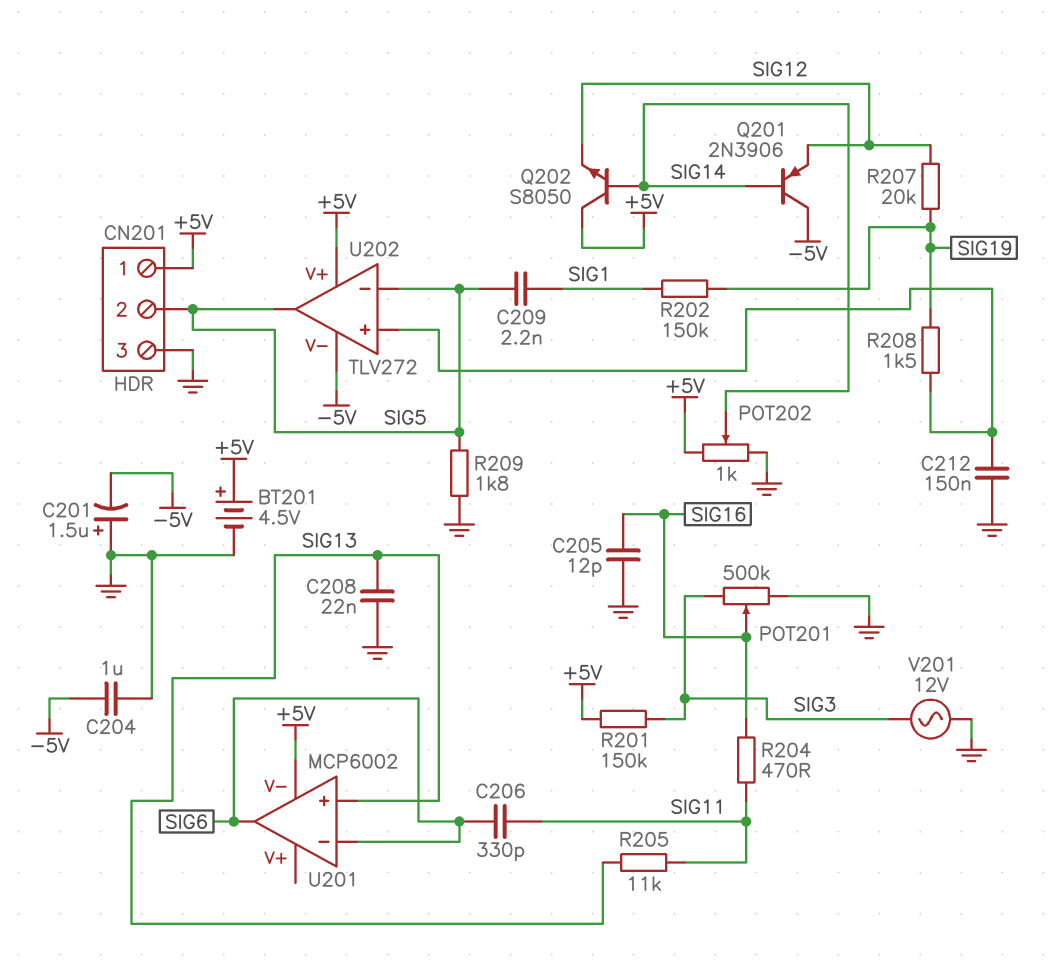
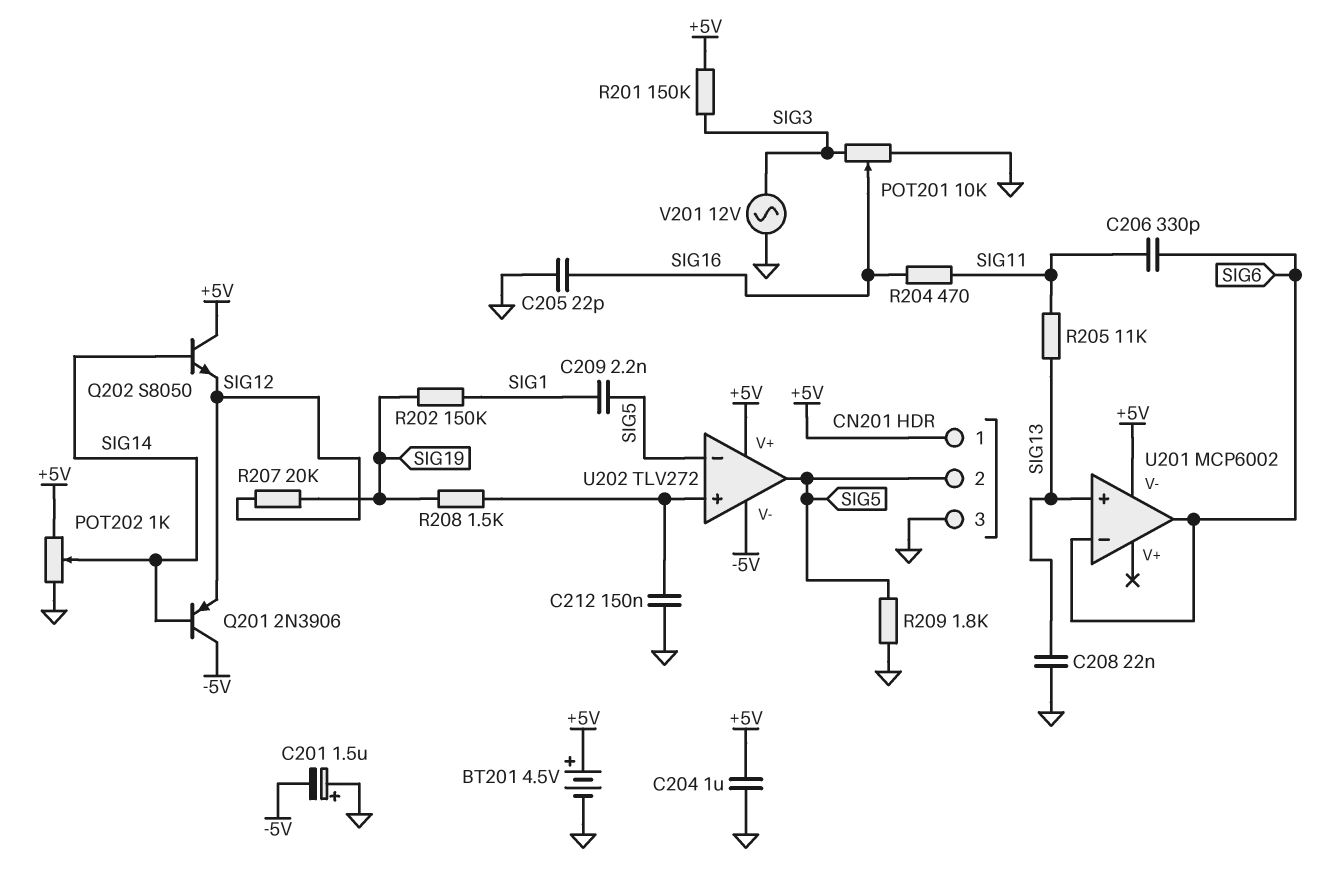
C204: 1uF (-5V, GND) -> 1uF (+5V, GND)
C205: 12pF (GND, SIG16) -> 22pF (GND, SIG16)
POT201: 500k (GND, SIG3, wiper SIG16) -> 10k (GND, SIG3, wiper SIG16)

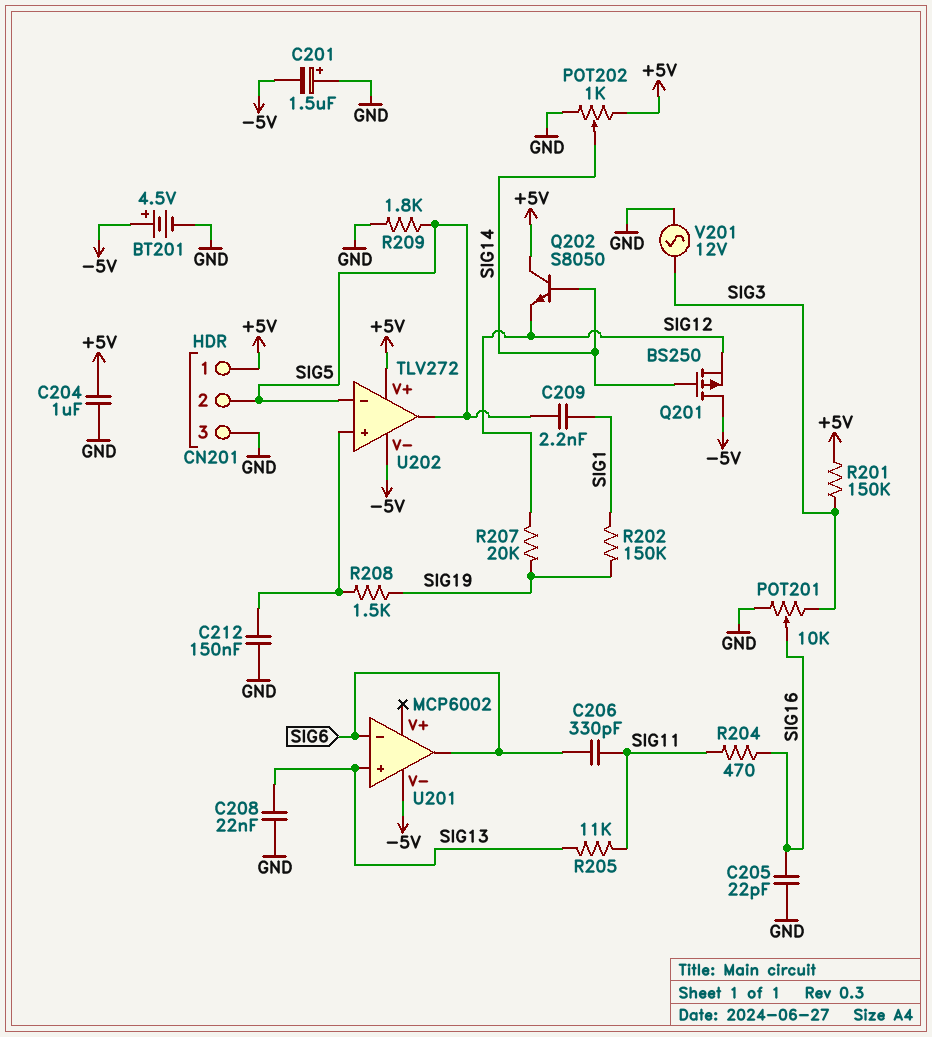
BT201: 4.5V (plus +5V, minus GND) -> 4.5V (plus -5V, minus GND)
Q201: PNP 2N3906 (B SIG14, C -5V, E SIG12) -> PMOS BS250 (G SIG14, D -5V, S SIG12)
U201 pin V-: +5V -> -5V

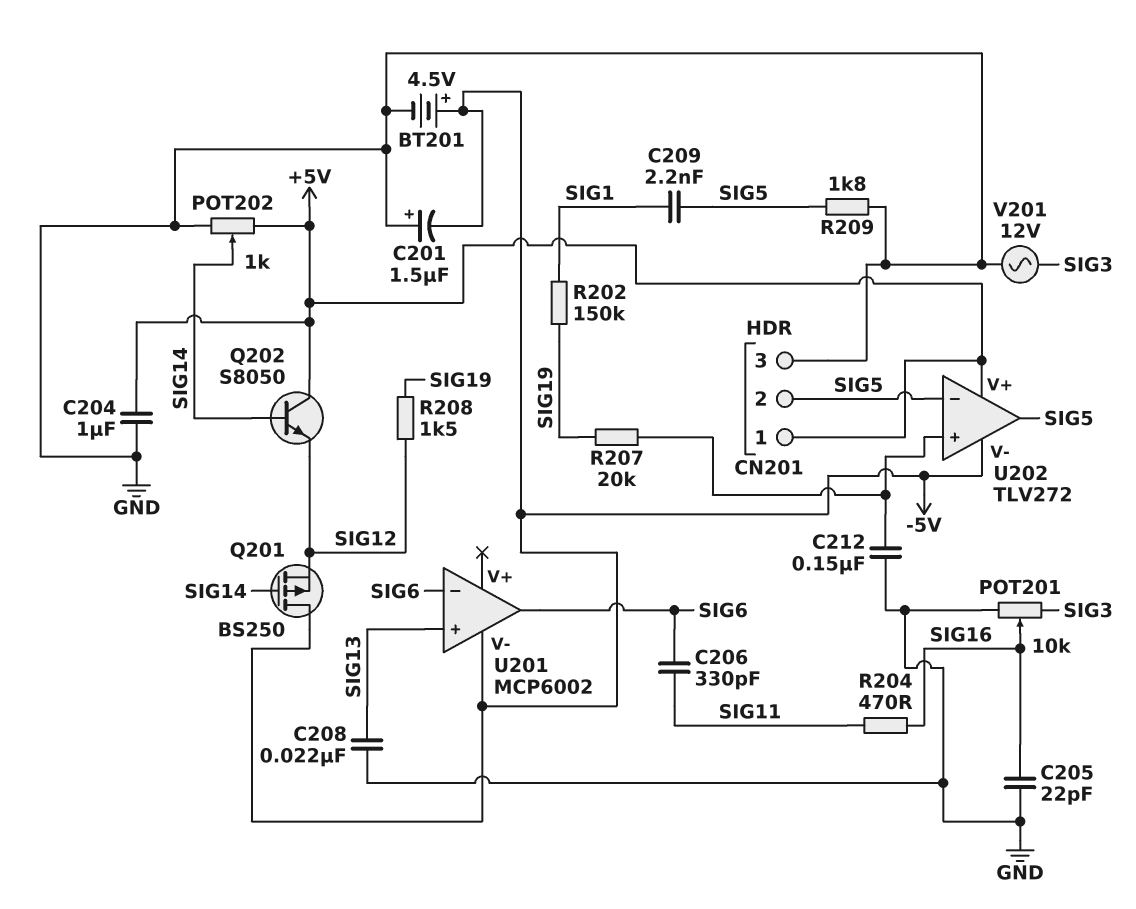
R201: 150k (+5V, SIG3) -> none
R205: 11k (SIG11, SIG13) -> none
R207: 20k (SIG12, SIG19) -> 20k (SIG19, U202/in+)
R208: 1.5k (SIG19, U202/in+) -> 1.5k (SIG12, SIG19)

